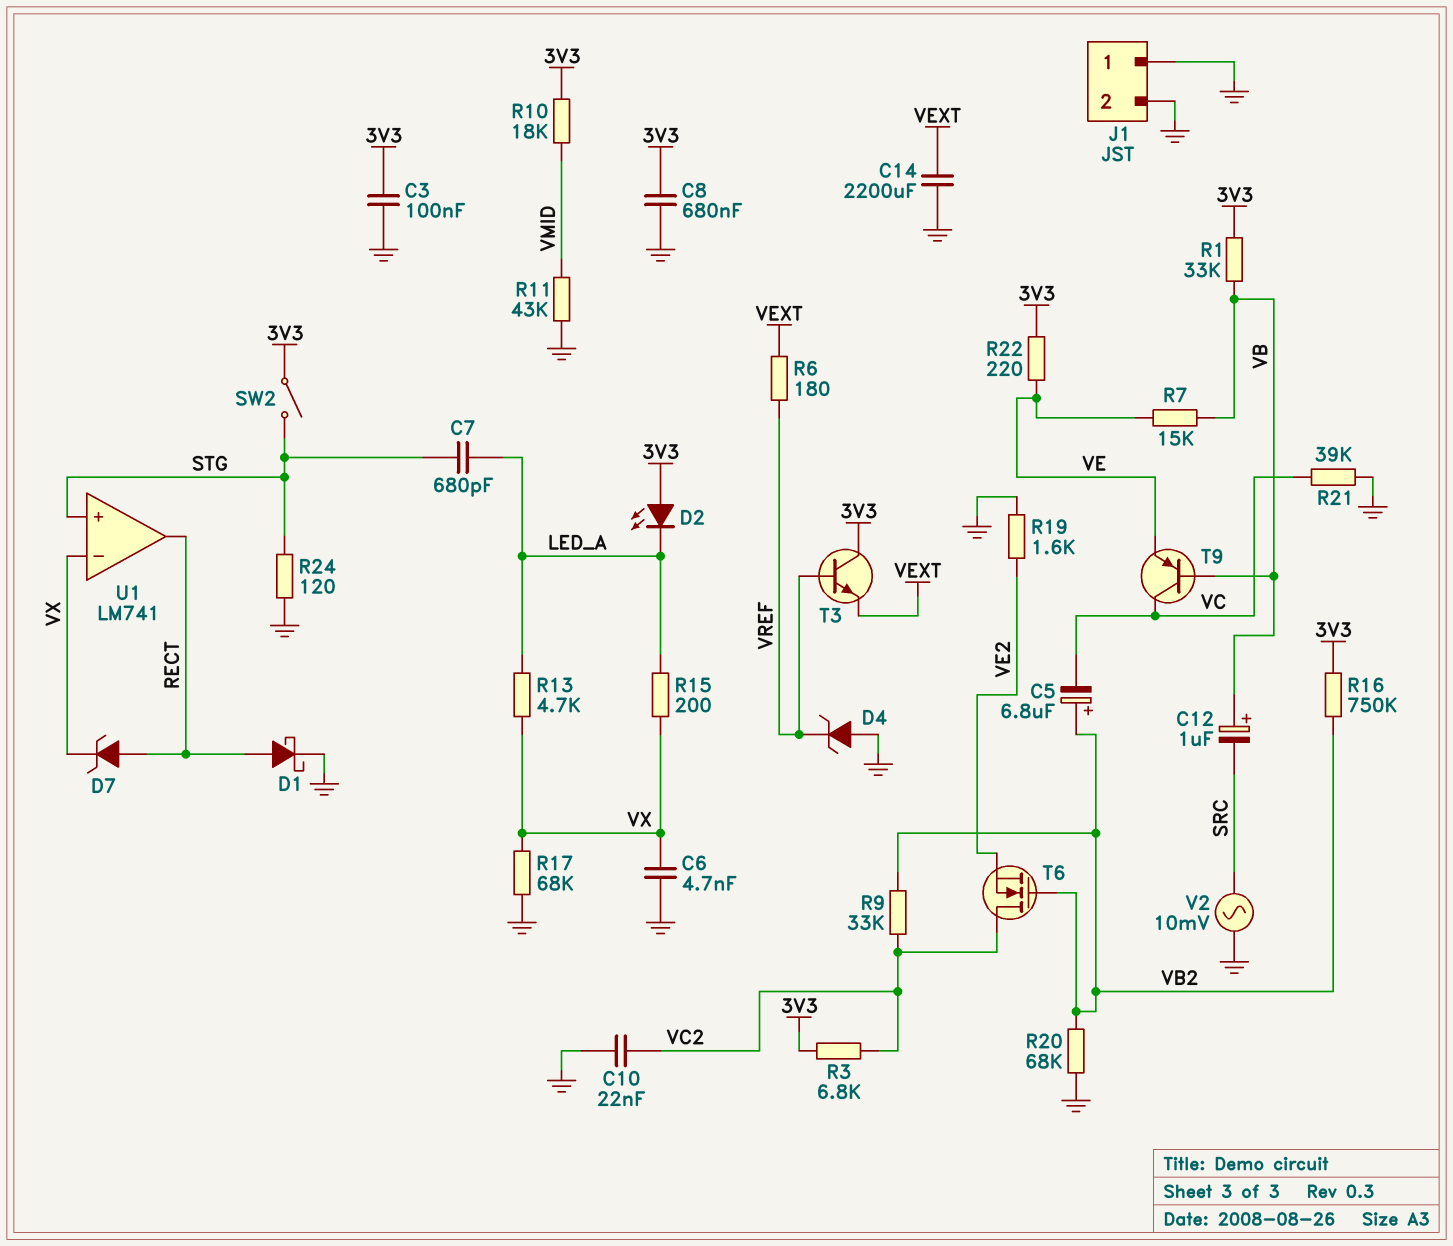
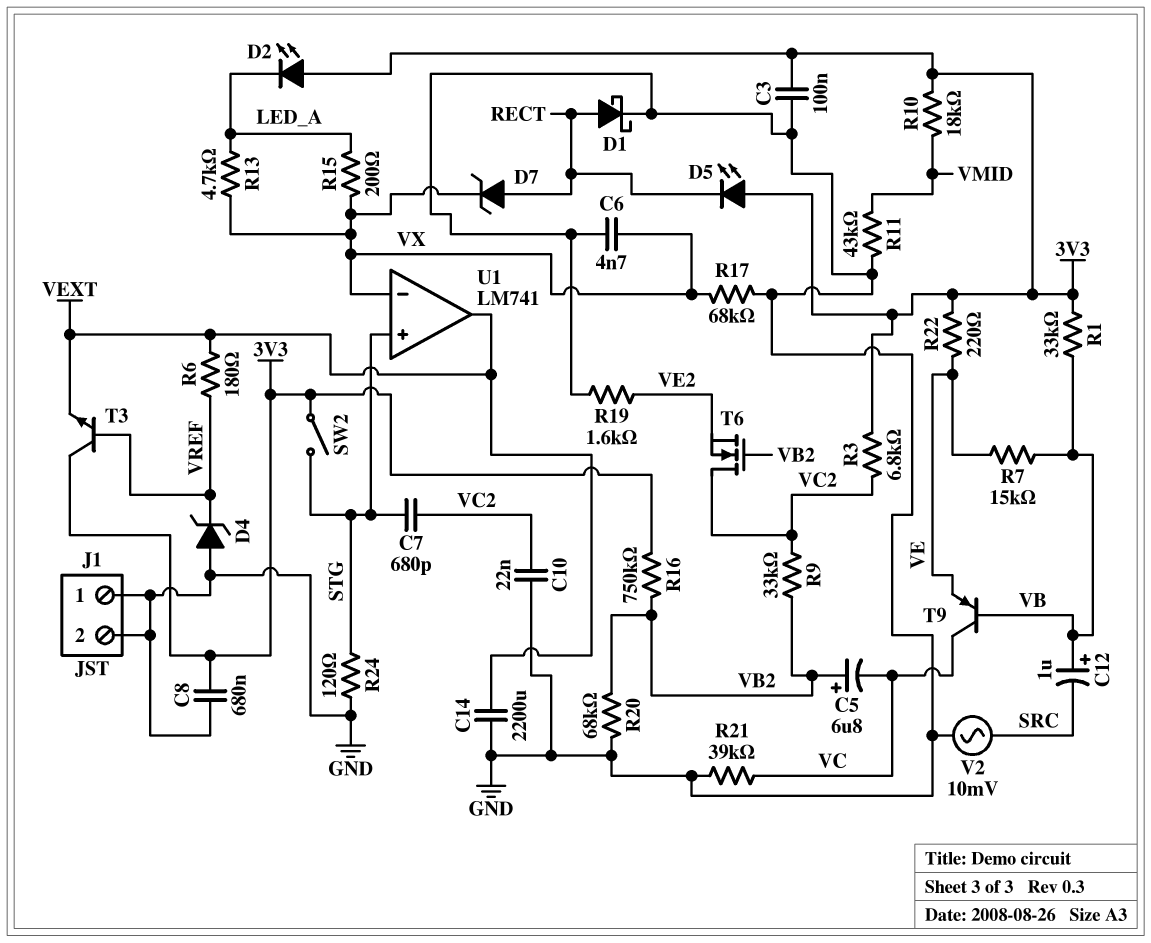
C7: 680pF (LED_A, STG) -> 680pF (STG, VC2)
D5: none -> LED (A 3V3, K RECT)
U1 pin out: RECT -> VEXT

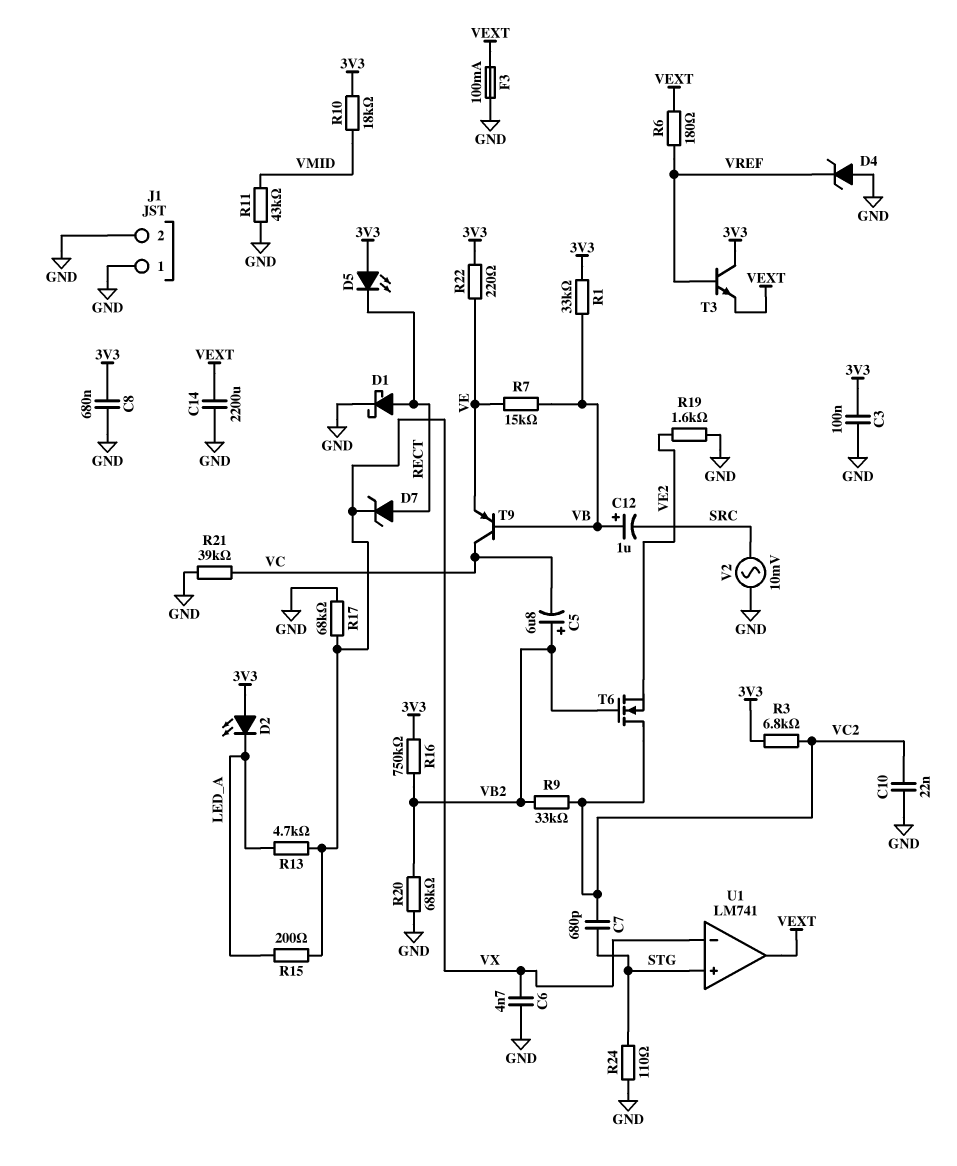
F3: none -> 100mA (GND, VEXT)
R24: 120 (GND, STG) -> 110 (GND, STG)
SW2: switch (3V3, STG) -> none

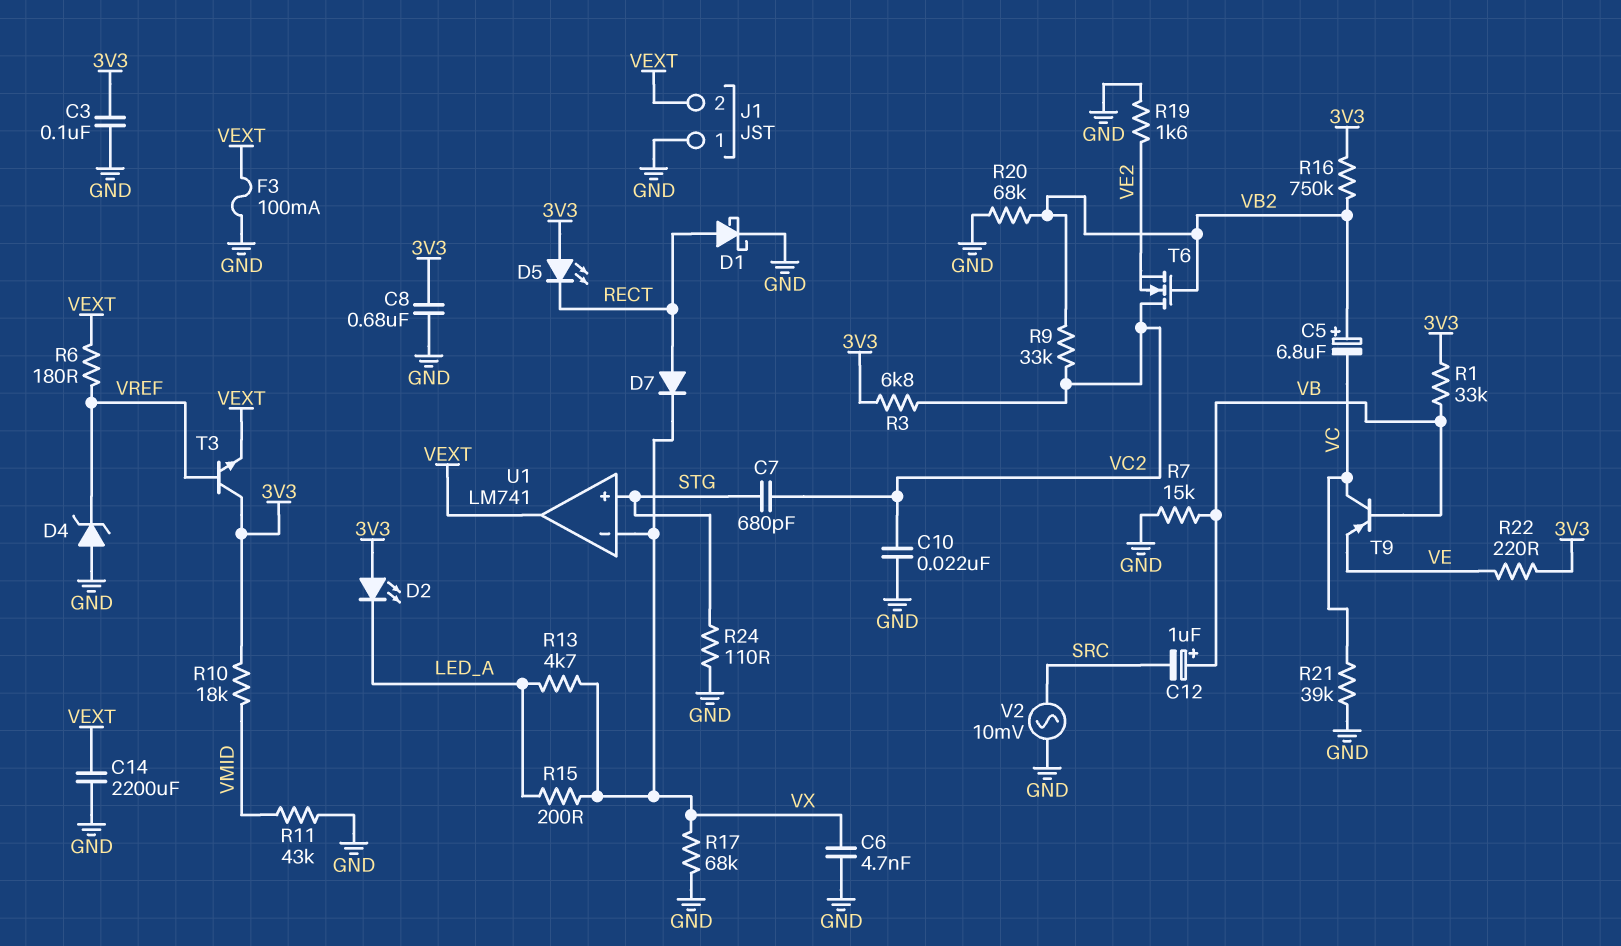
D7: zener (A RECT, K VX) -> diode (A RECT, K VX)
J1 pin 2: GND -> VEXT
R7: 15k (VB, VE) -> 15k (GND, VB)

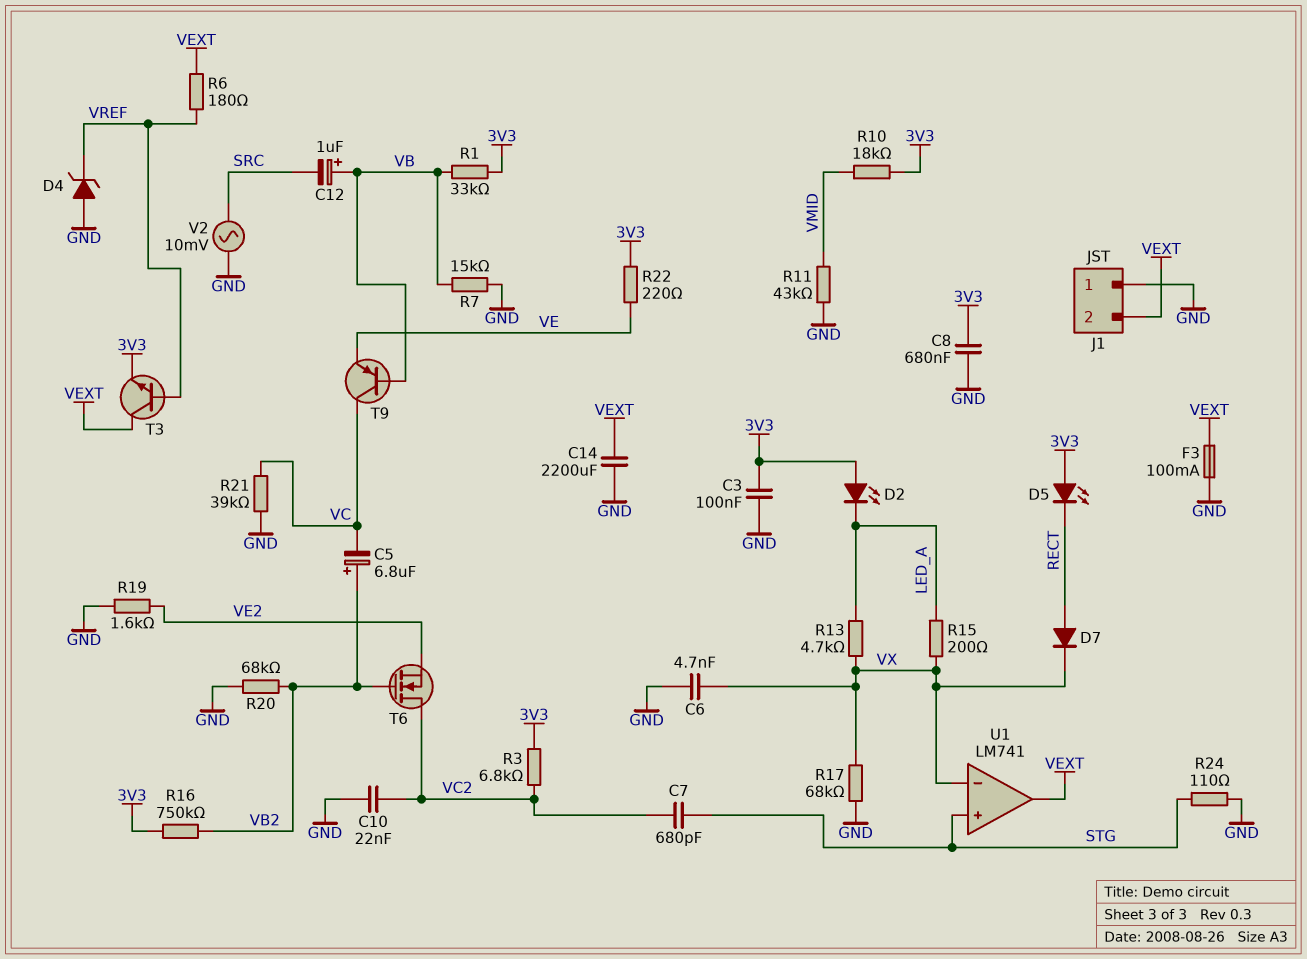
D1: schottky (A RECT, K GND) -> none
R9: 33k (VB2, VC2) -> none
T3: NPN (B VREF, C 3V3, E VEXT) -> NPN (B VREF, C VEXT, E 3V3)

